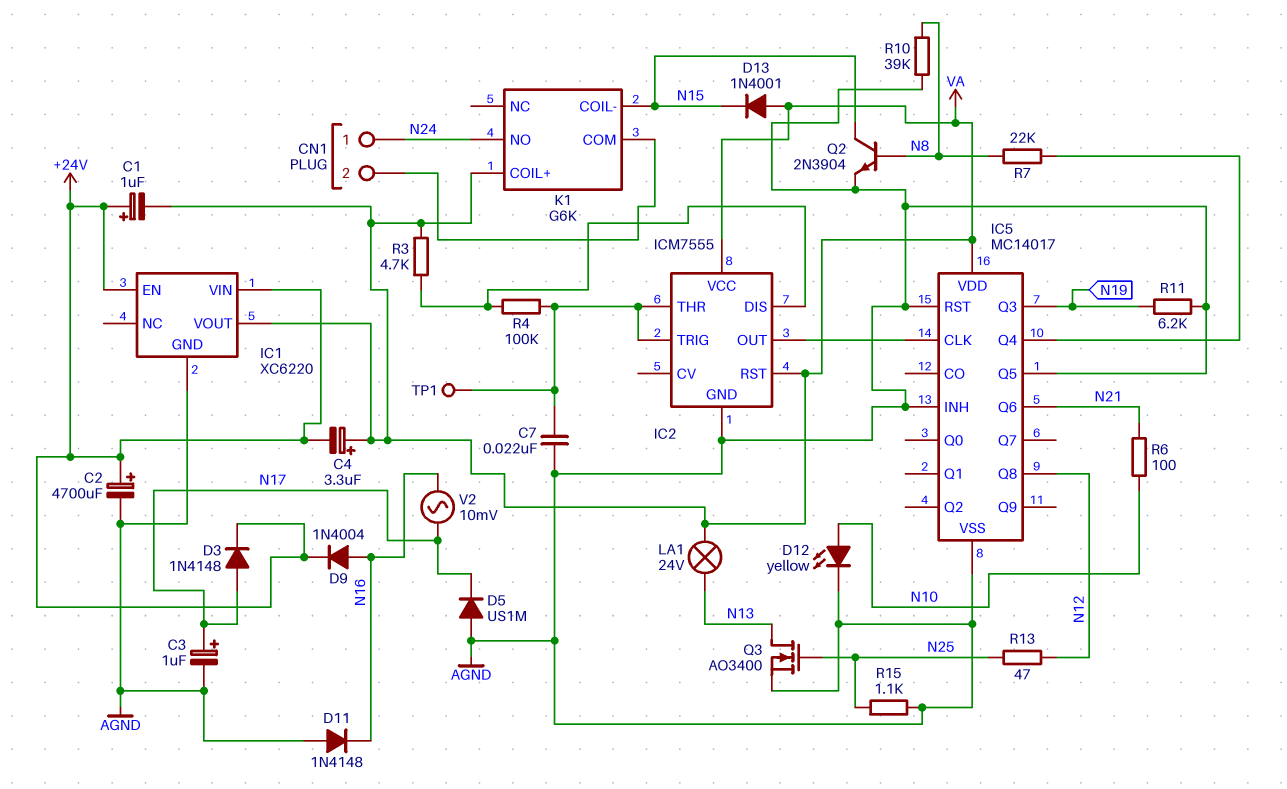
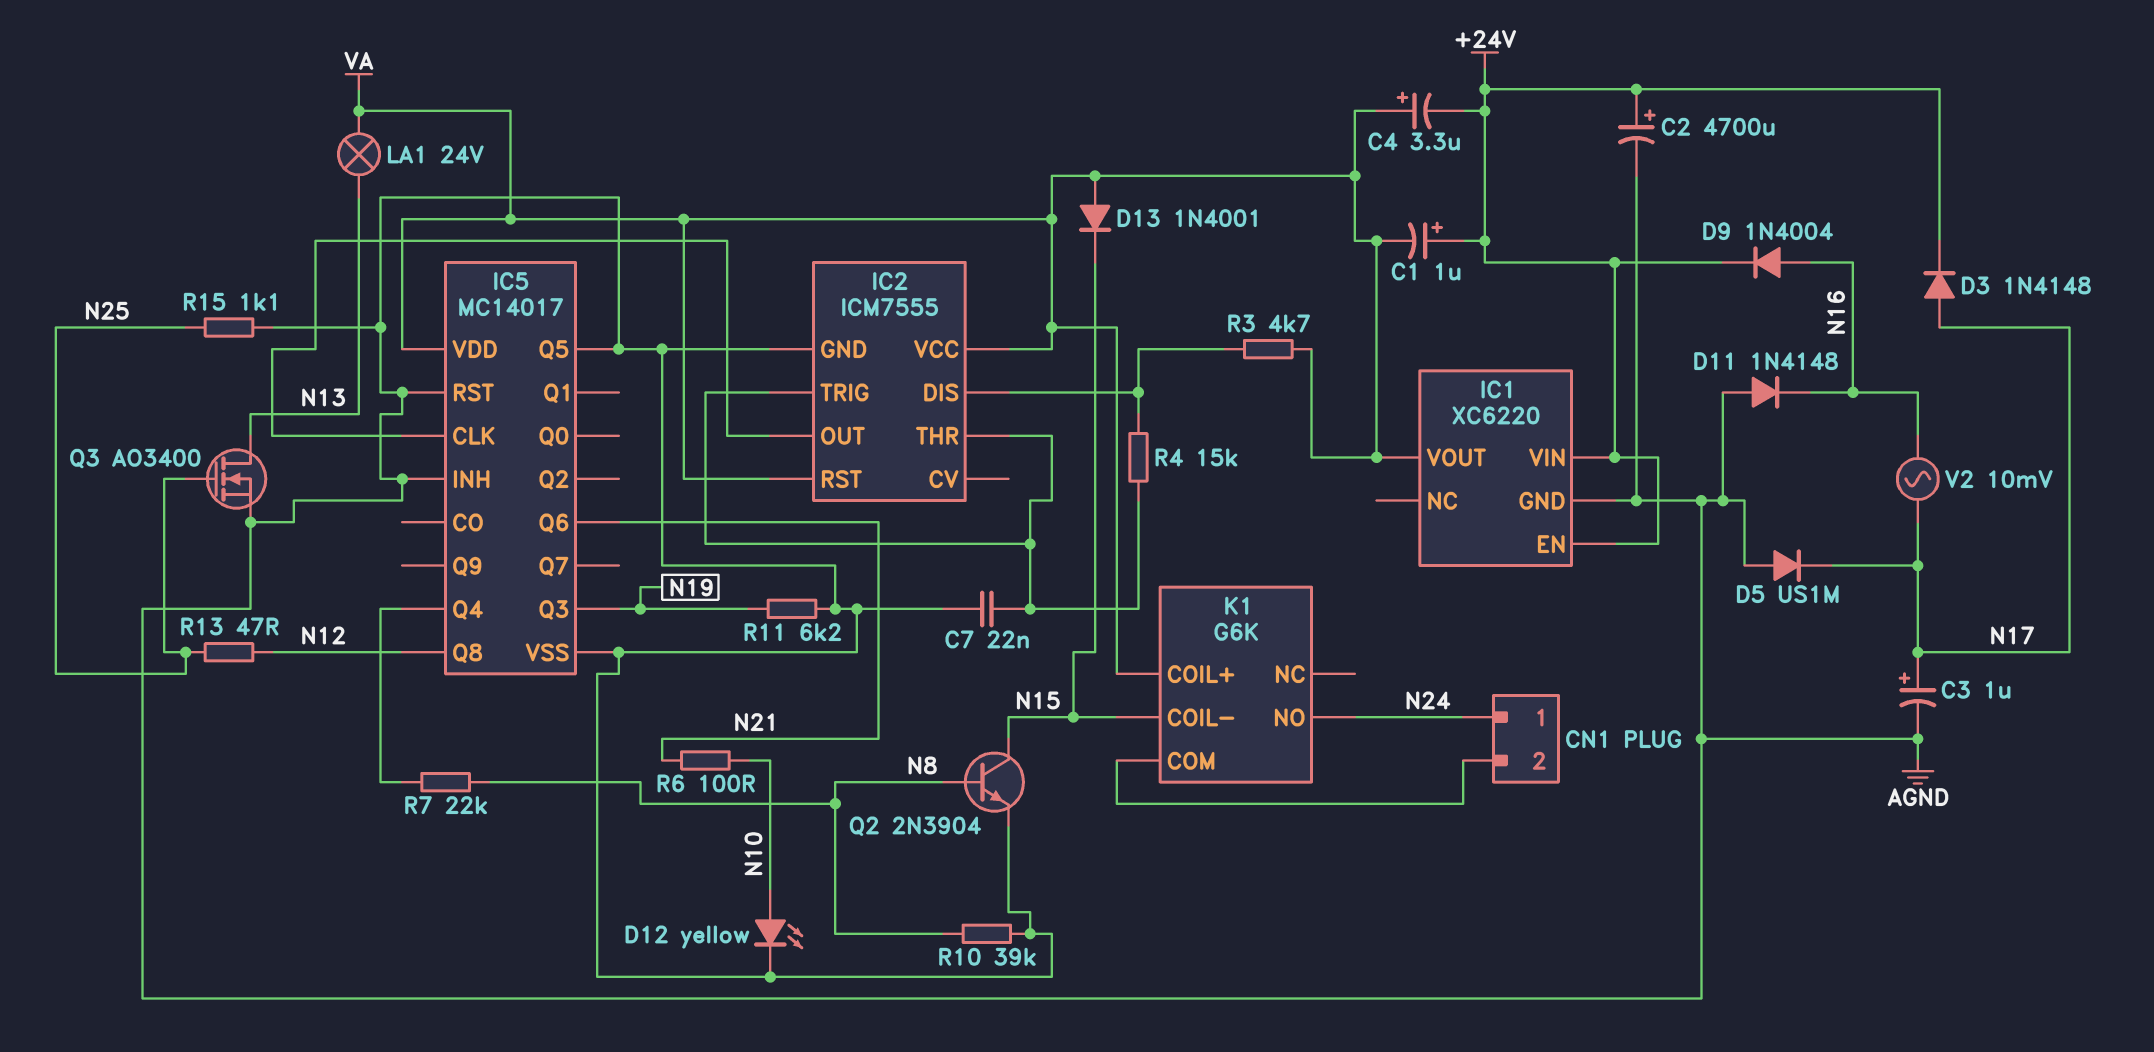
R4: 100k (IC2/DIS, IC2/THR) -> 15k (IC2/DIS, IC2/THR)
TP1: test point (IC2/THR) -> none

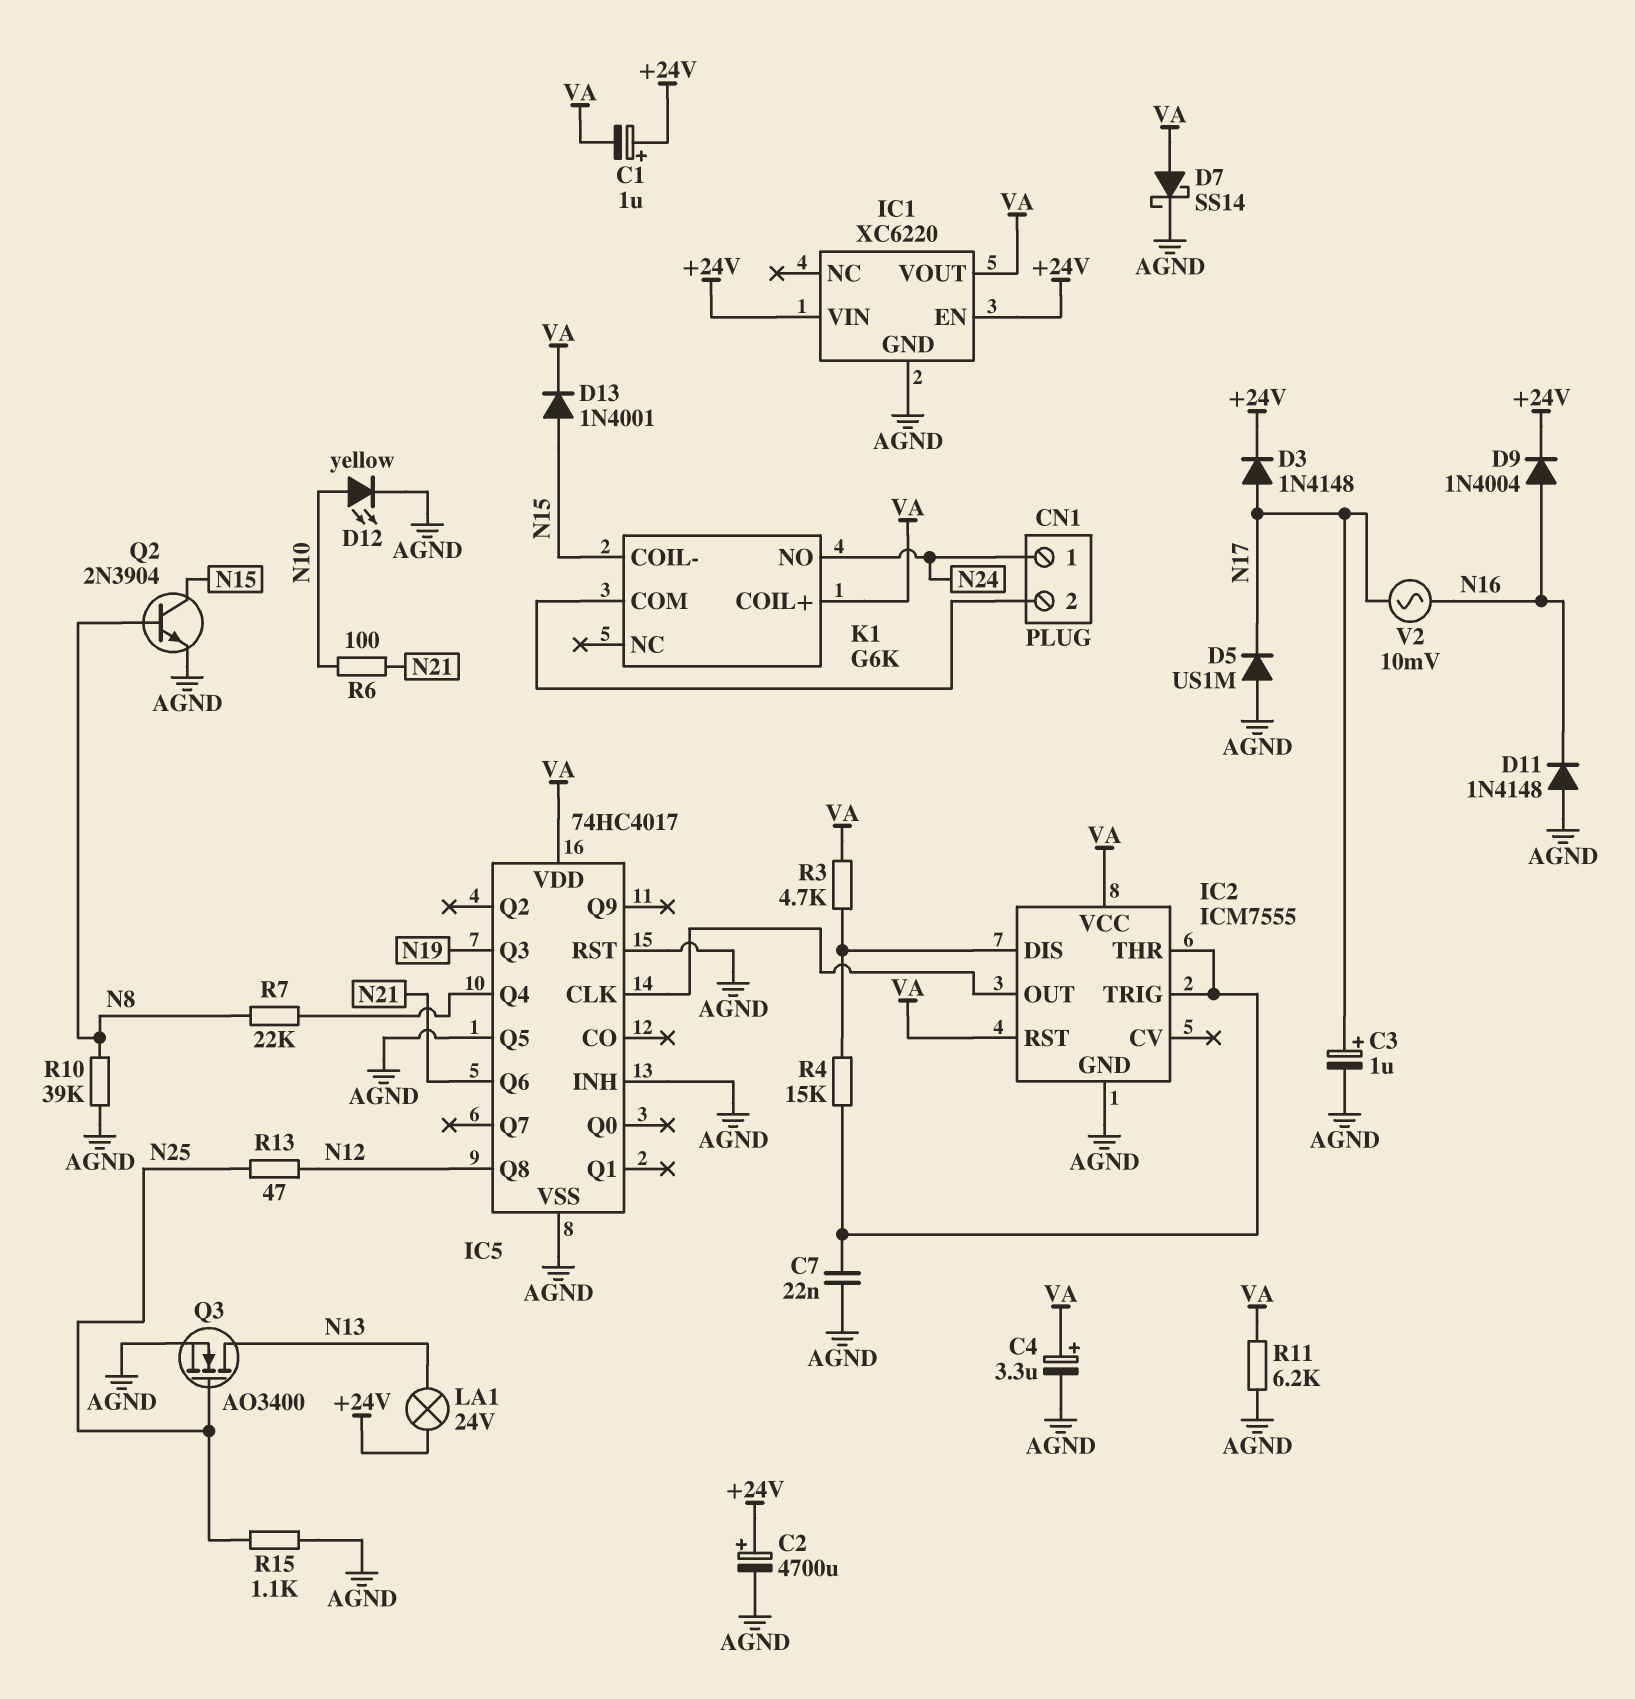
C4: 3.3uF (plus VA, minus +24V) -> 3.3uF (plus VA, minus AGND)
D7: none -> schottky SS14 (A VA, K AGND)
D13: diode 1N4001 (A VA, K N15) -> diode 1N4001 (A N15, K VA)
IC5: MC14017 -> 74HC4017
LA1: lamp 24V (N13, VA) -> lamp 24V (+24V, N13)
R11: 6.2k (AGND, N19) -> 6.2k (AGND, VA)

